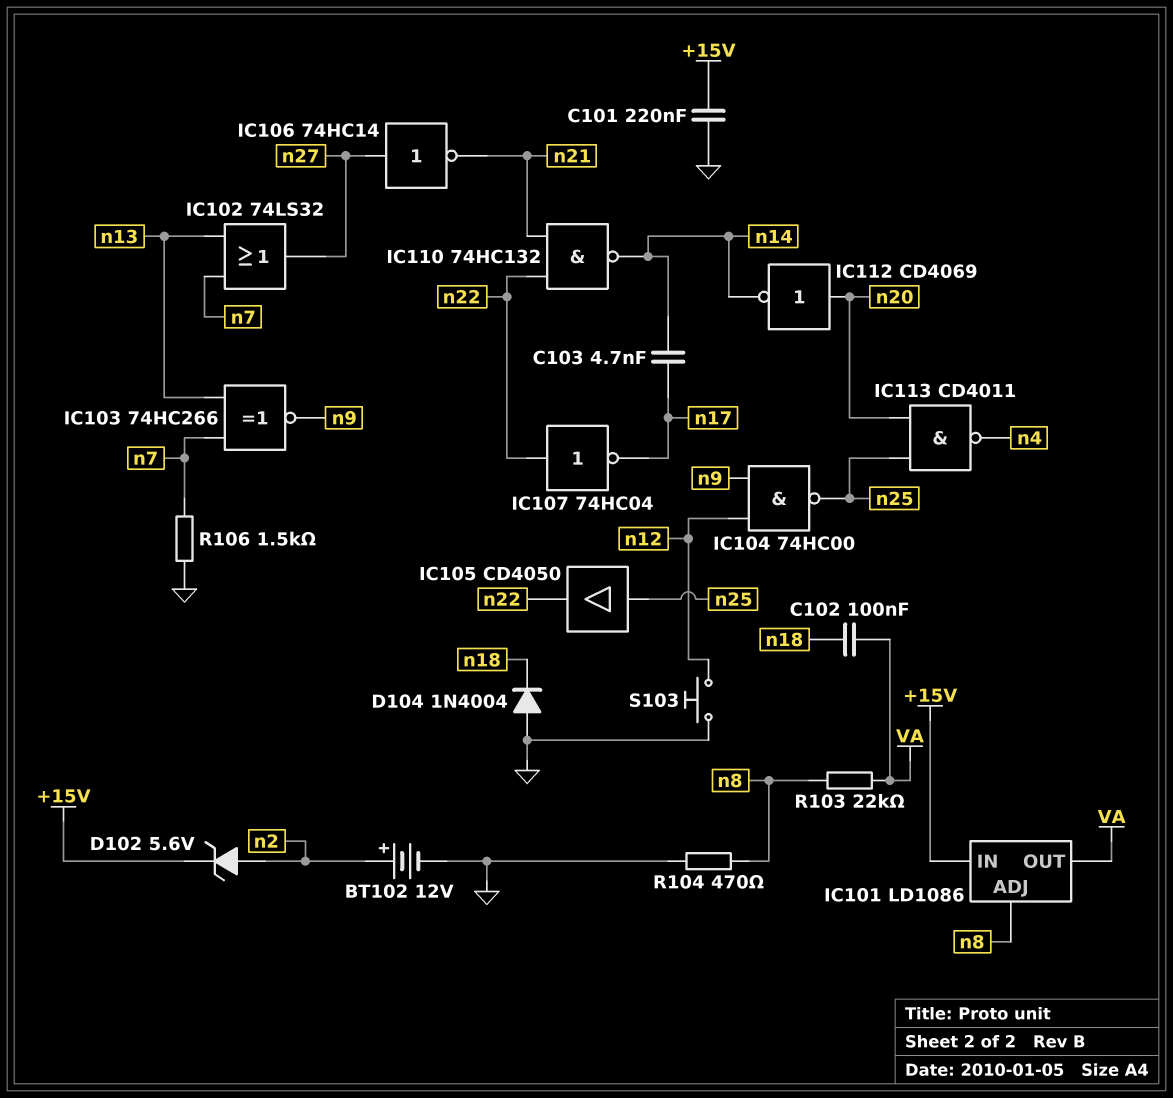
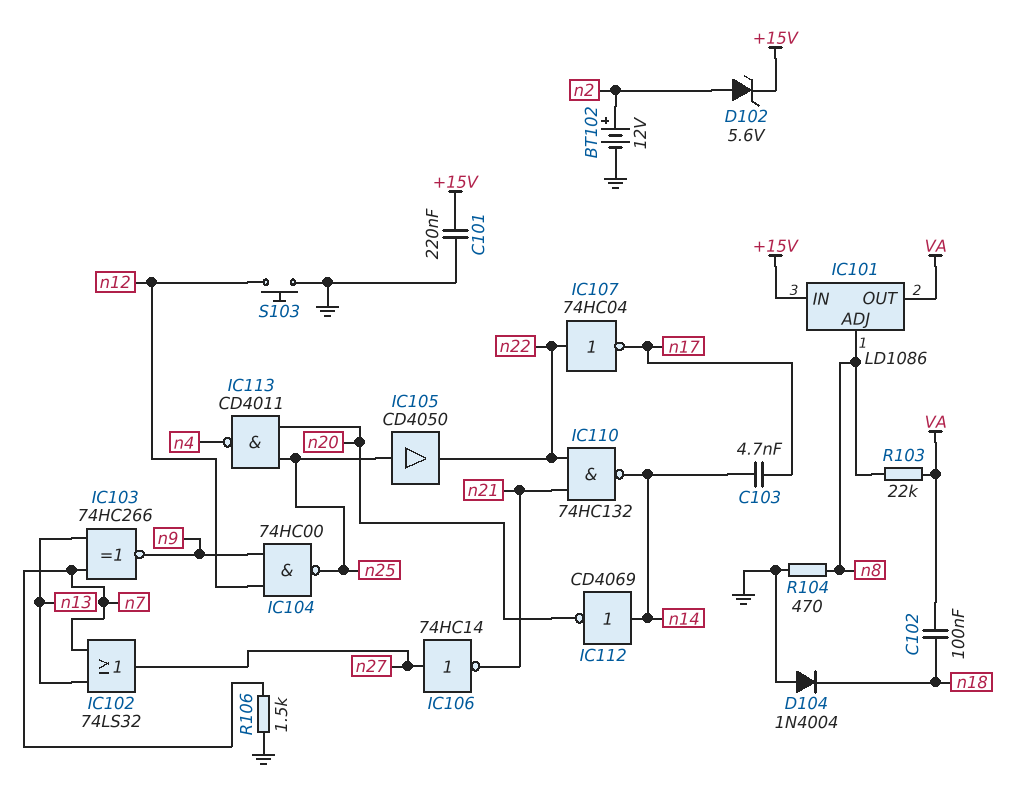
IC112: NOT CD4069 (in n20, out n14) -> NOT CD4069 (in n14, out n20)

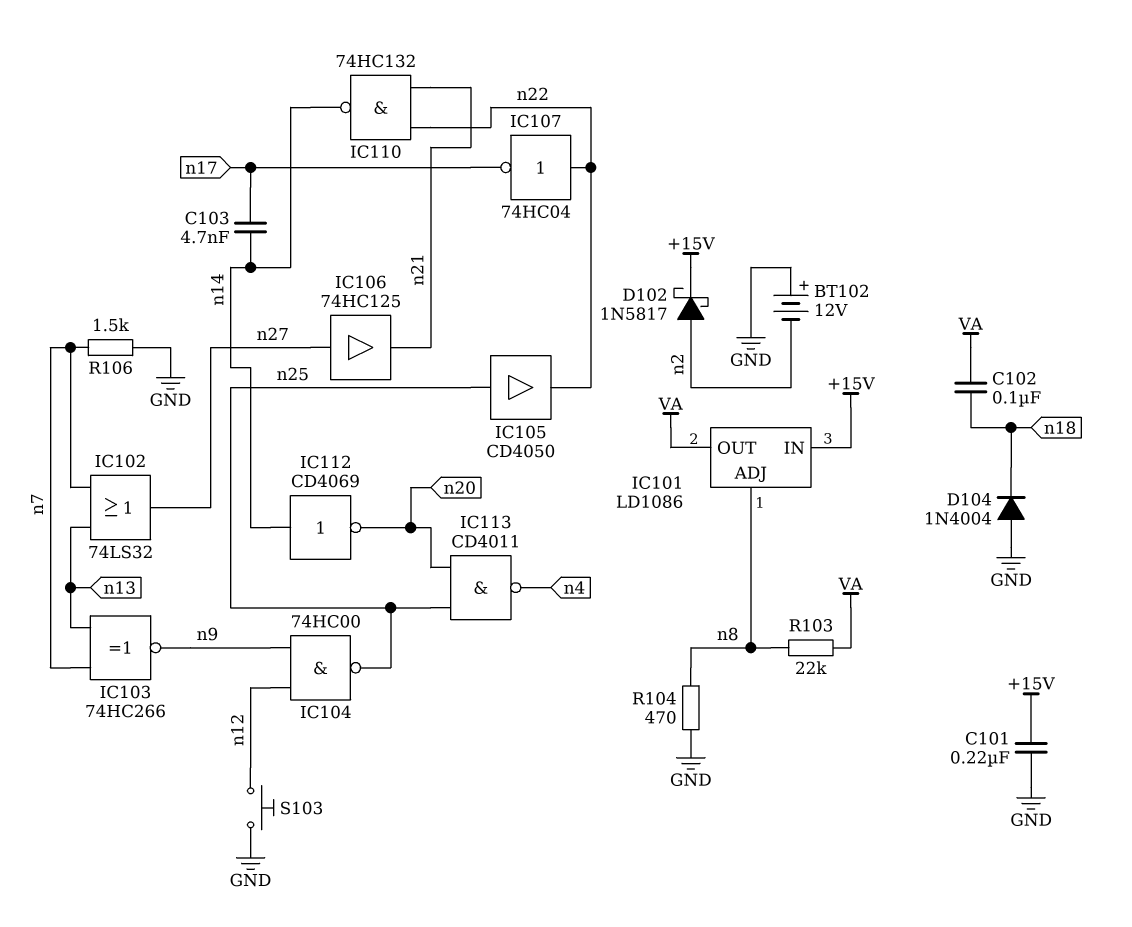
BT102: 12V (plus n2, minus GND) -> 12V (plus GND, minus n2)
D102: zener 5.6V (A n2, K +15V) -> schottky 1N5817 (A n2, K +15V)
IC106: NOT 74HC14 (in n27, out n21) -> buffer 74HC125 (in n27, out n21)

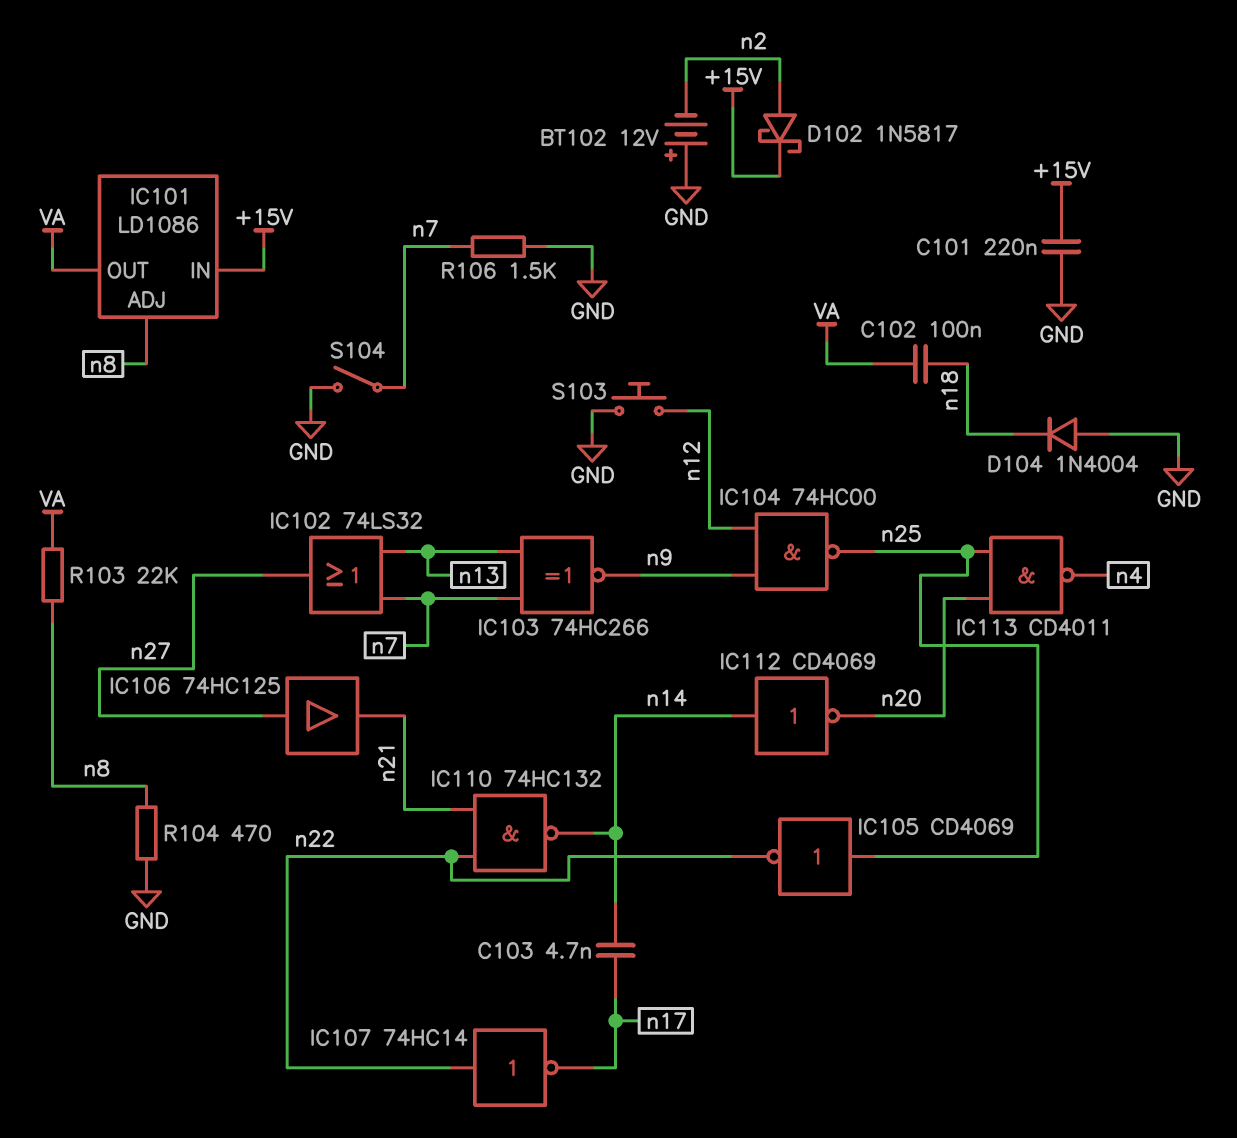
IC105: buffer CD4050 (in n25, out n22) -> NOT CD4069 (in n25, out n22)
IC107: NOT 74HC04 (in n22, out n17) -> NOT 74HC14 (in n22, out n17)
S104: none -> switch (GND, n7)

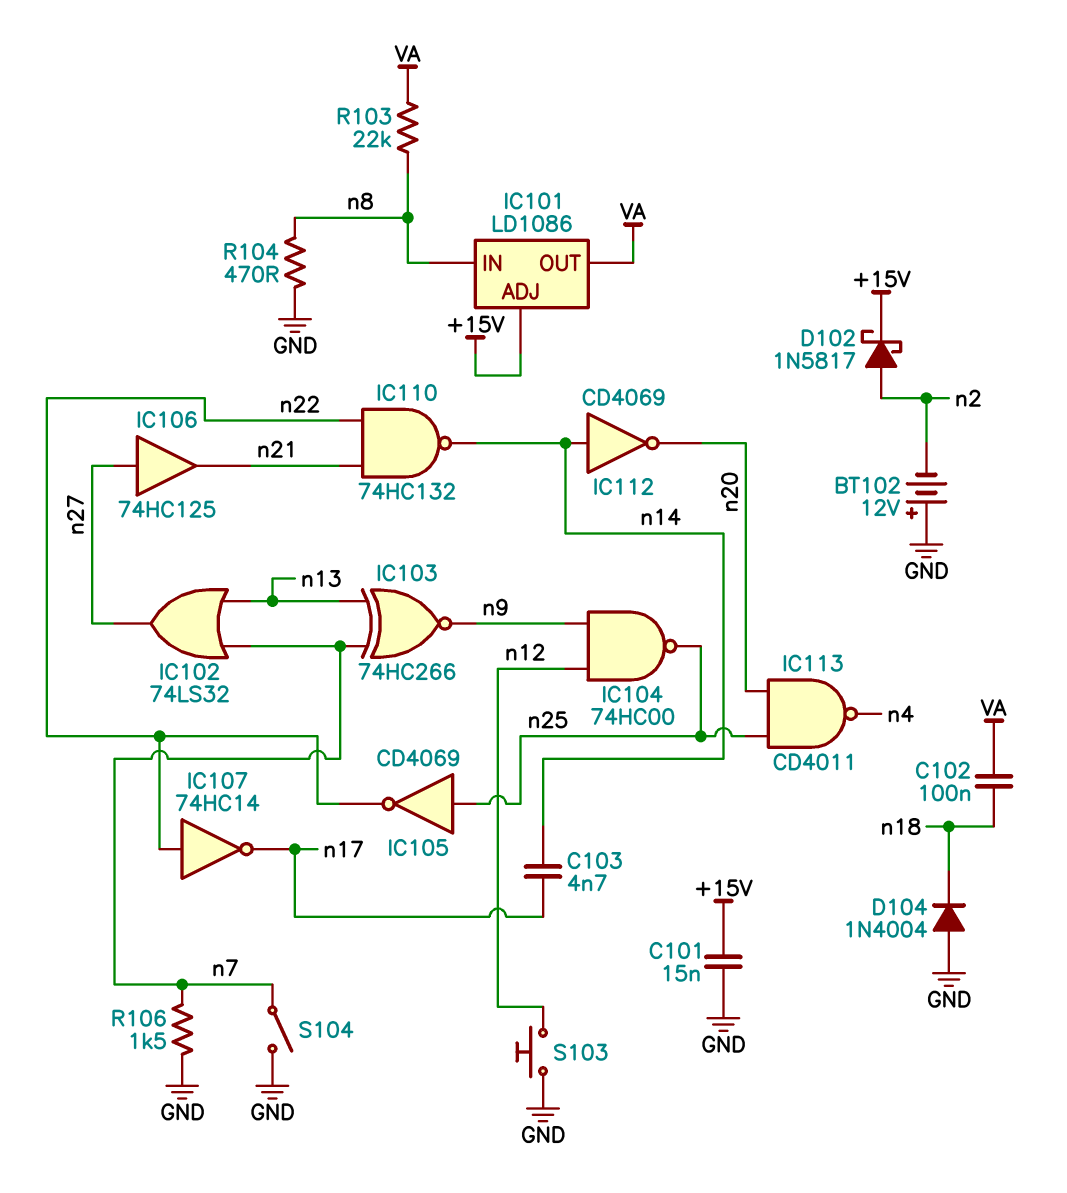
C101: 220nF (+15V, GND) -> 15nF (+15V, GND)
IC101 pin ADJ: n8 -> +15V
IC101 pin IN: +15V -> n8

